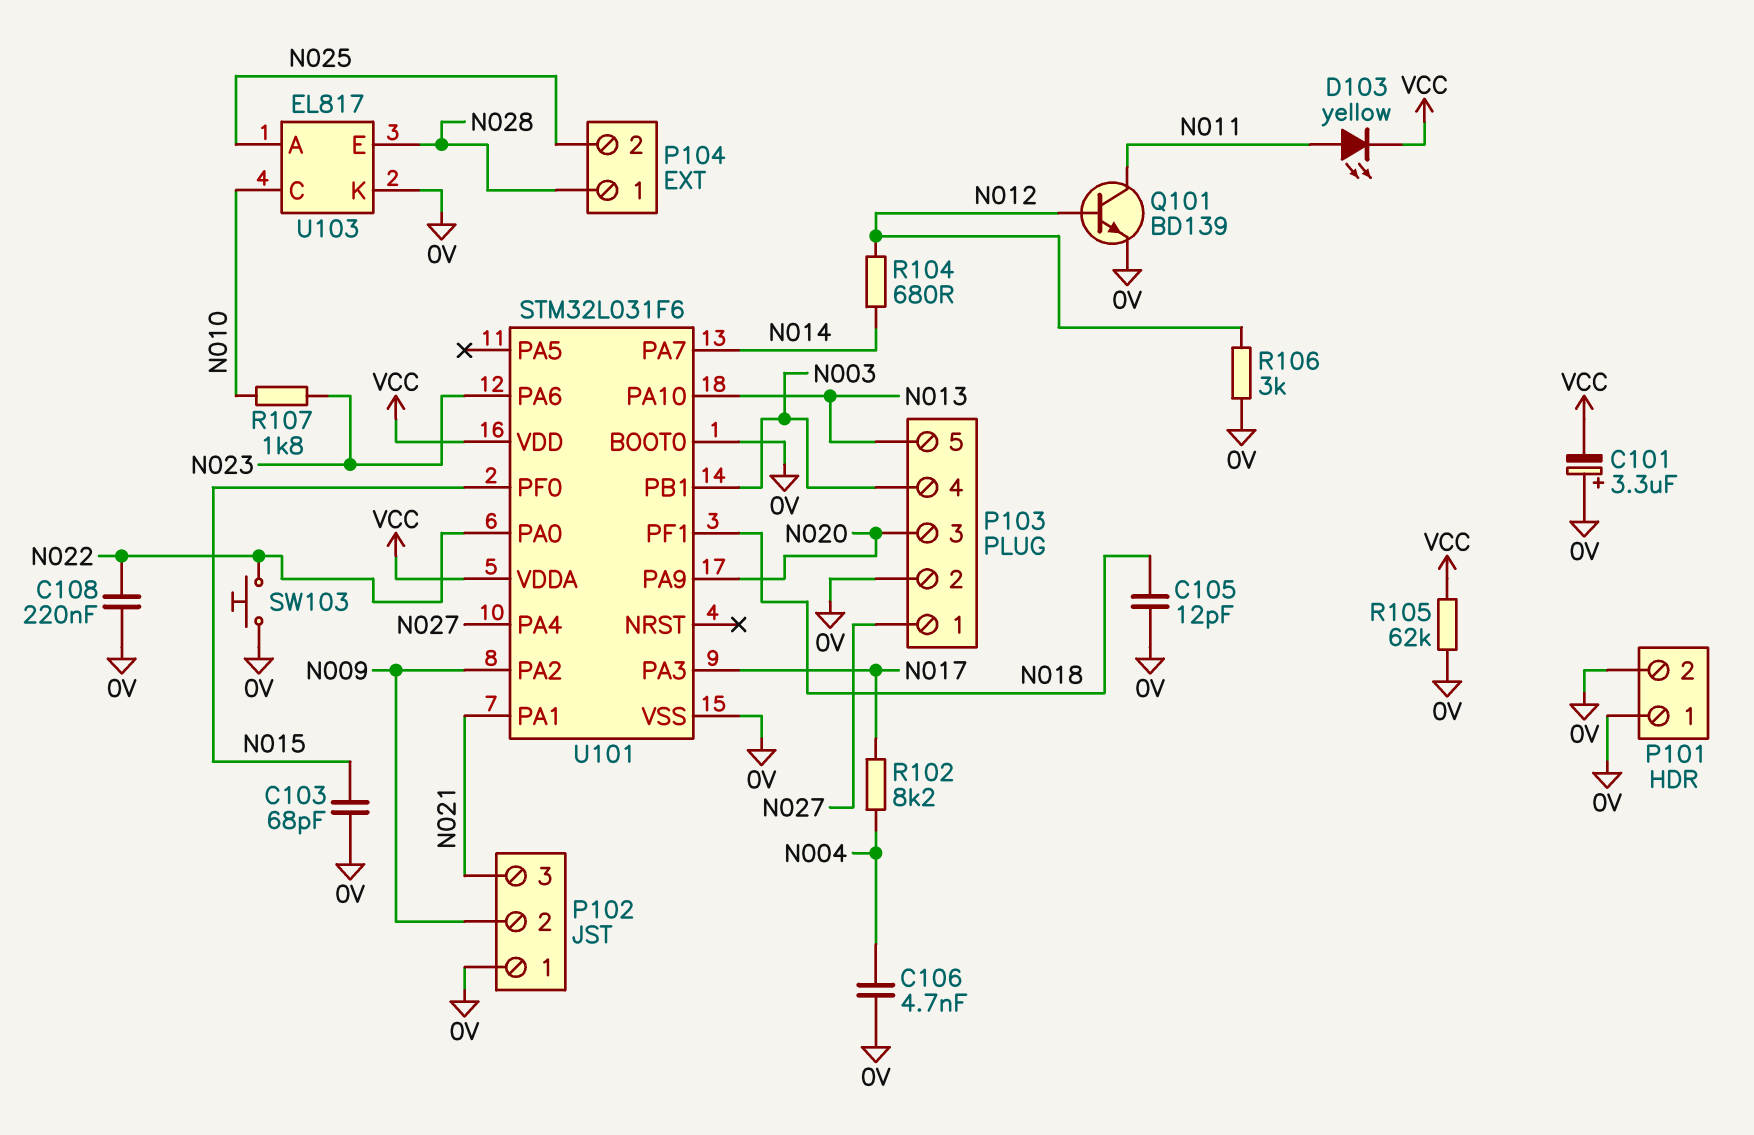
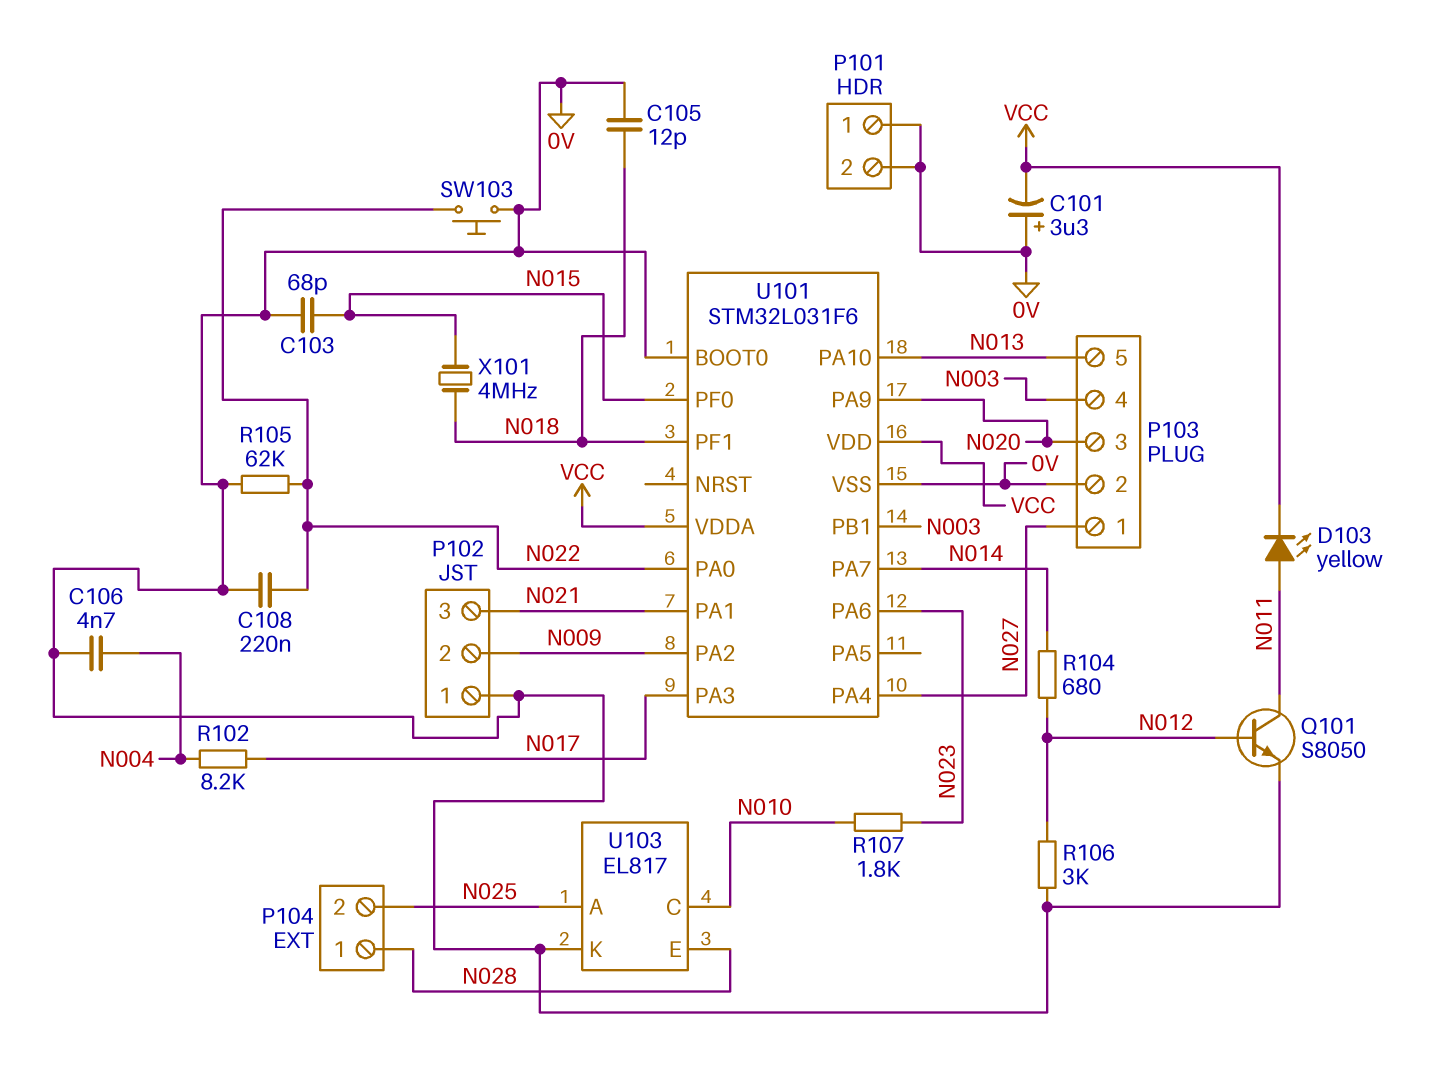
Q101: NPN BD139 (B N012, C N011, E 0V) -> NPN S8050 (B N012, C N011, E 0V)
R105: 62k (0V, VCC) -> 62k (0V, N022)
X101: none -> 4MHz (N015, N018)

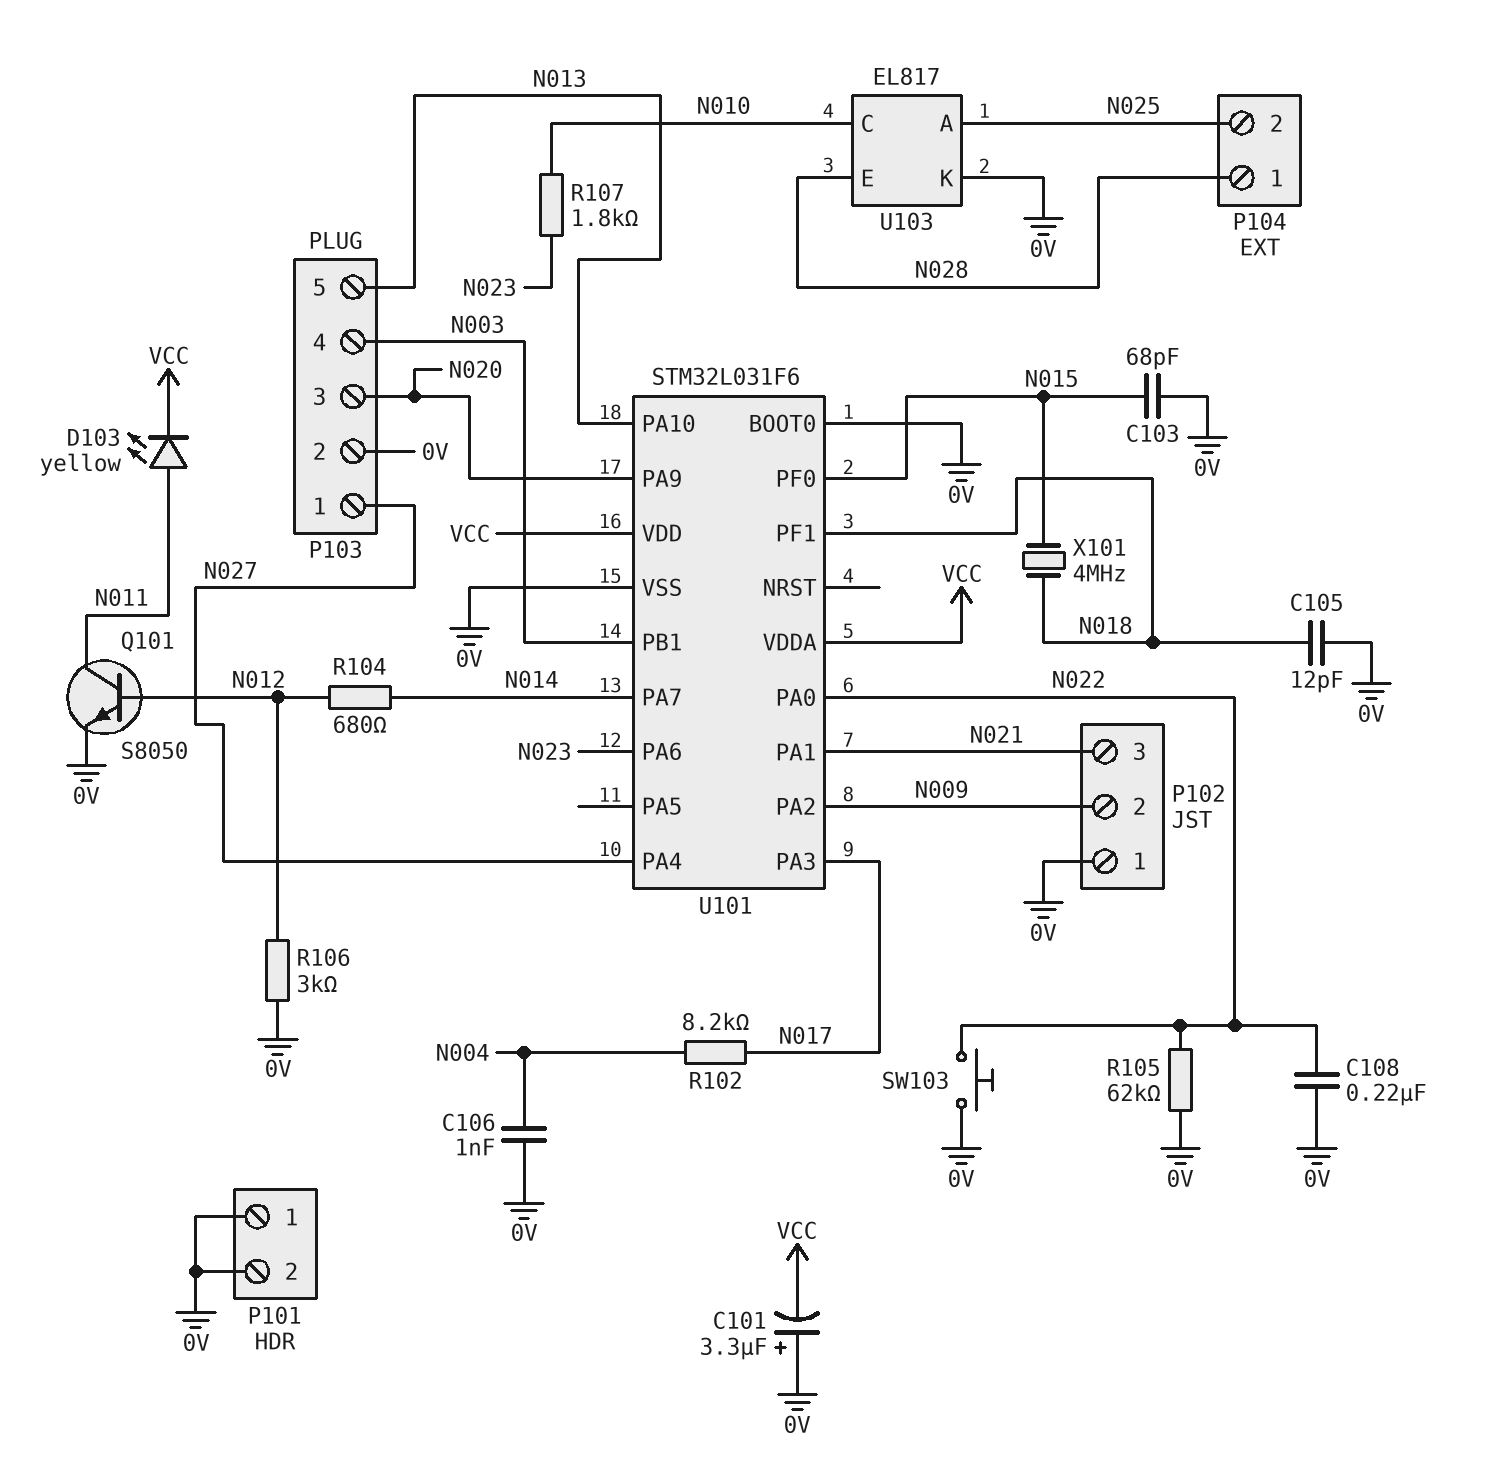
C106: 4.7nF (0V, N004) -> 1nF (0V, N004)

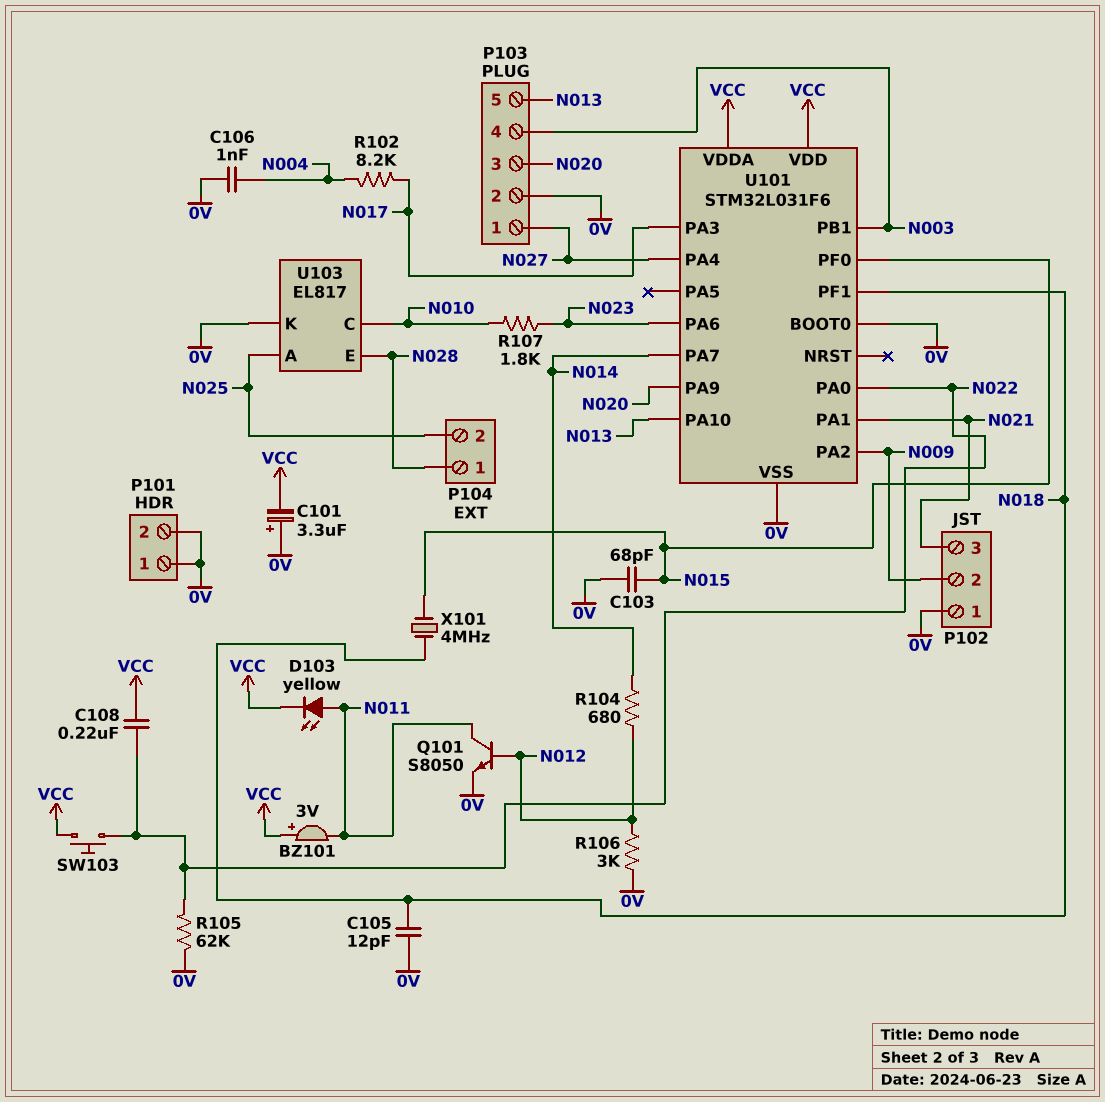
BZ101: none -> buzzer 3V (plus VCC, minus N011)
C108: 220nF (0V, N022) -> 220nF (N022, VCC)
SW103: button (0V, N022) -> button (N022, VCC)

